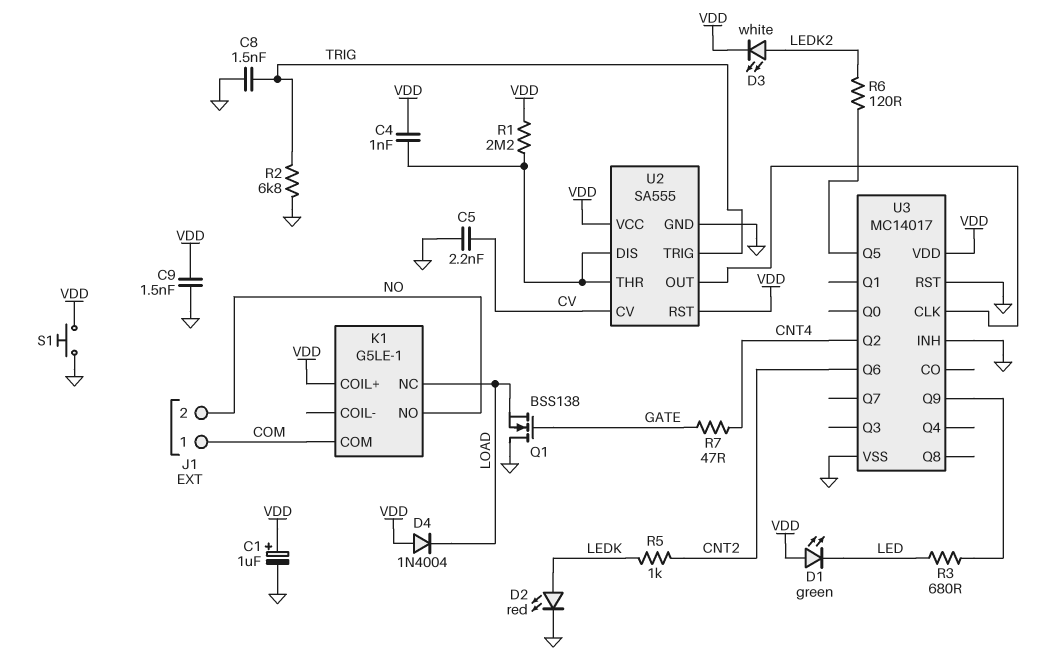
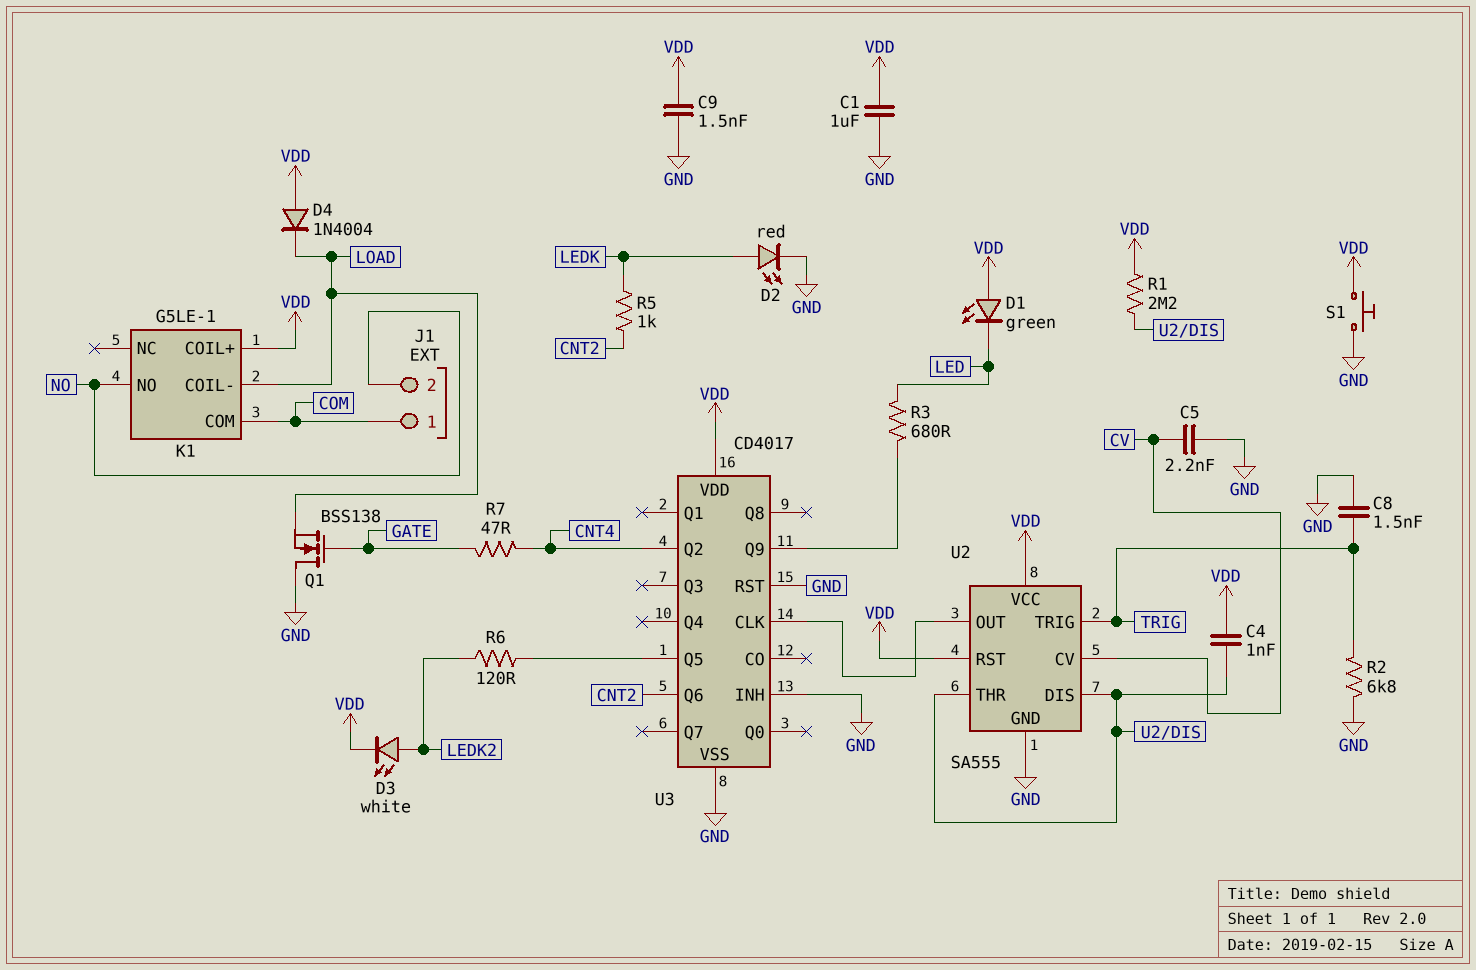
C1: 1uF (plus VDD, minus GND) -> 1uF (GND, VDD)
K1 pin COIL-: none -> LOAD
K1 pin NC: LOAD -> none
U3: MC14017 -> CD4017

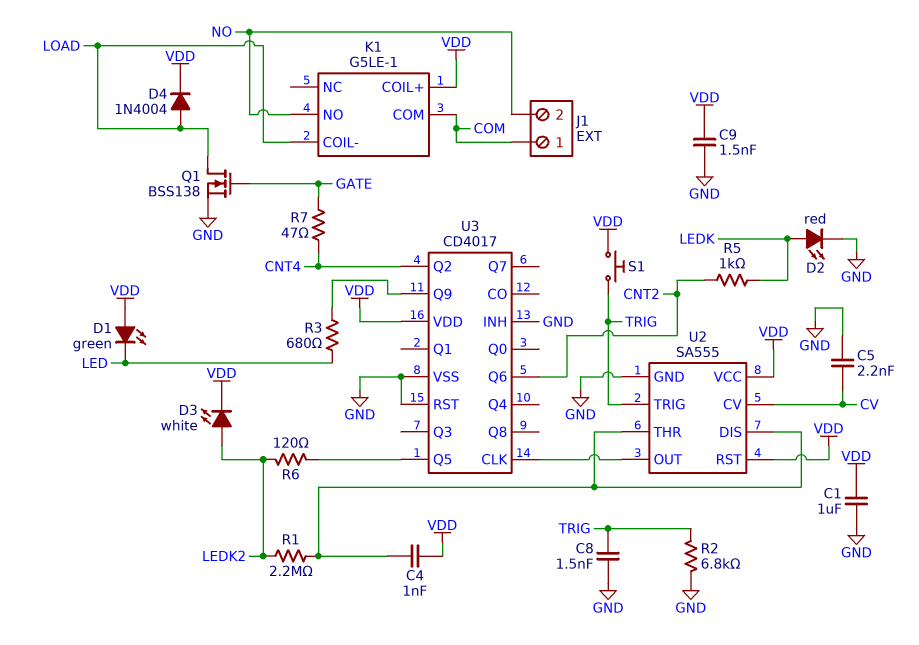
D4: diode 1N4004 (A VDD, K LOAD) -> diode 1N4004 (A LOAD, K VDD)
Q1: NMOS BSS138 (G GATE, D GND, S LOAD) -> NMOS BSS138 (G GATE, D LOAD, S GND)
R1: 2.2M (U2/DIS, VDD) -> 2.2M (LEDK2, U2/DIS)
S1: button (GND, VDD) -> button (TRIG, VDD)

